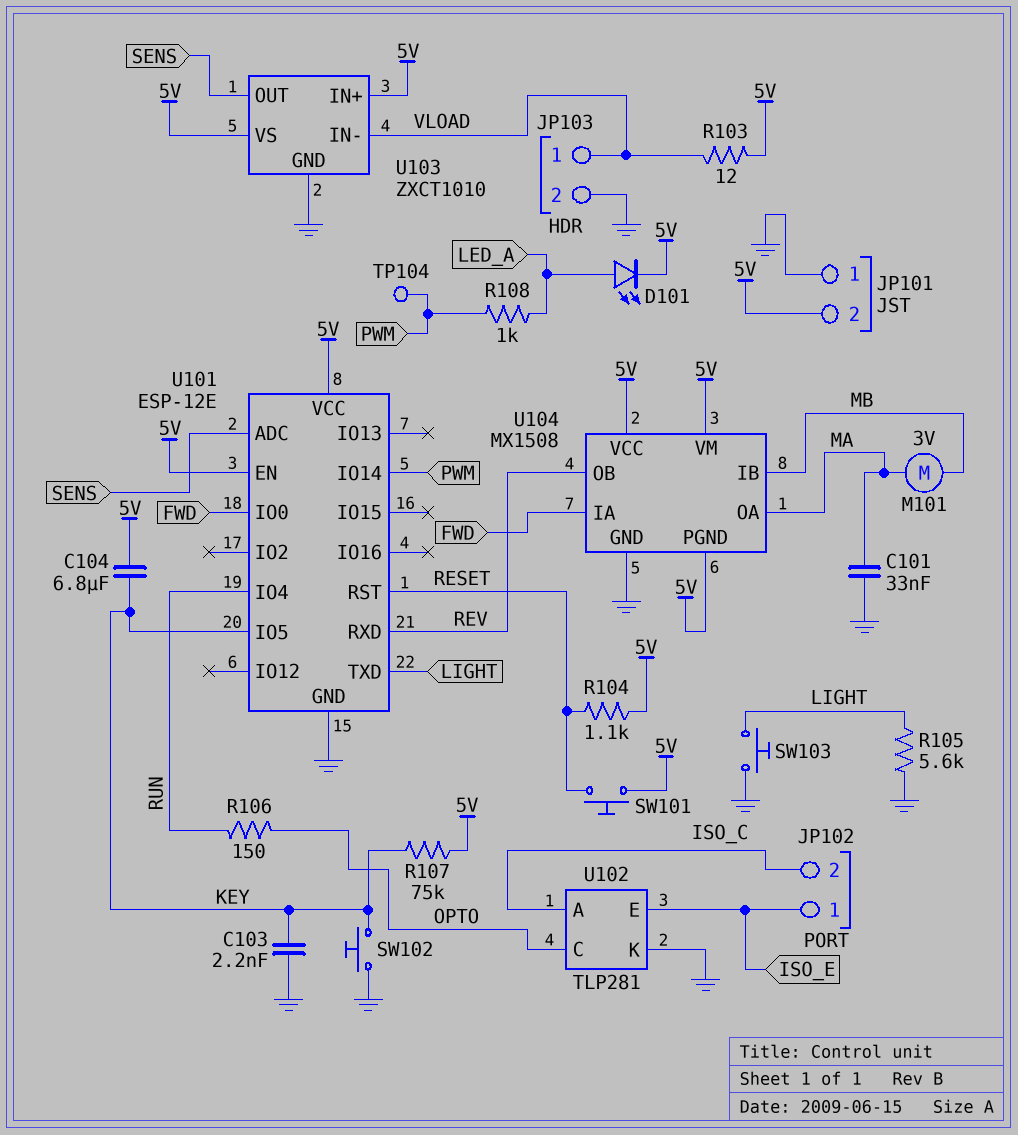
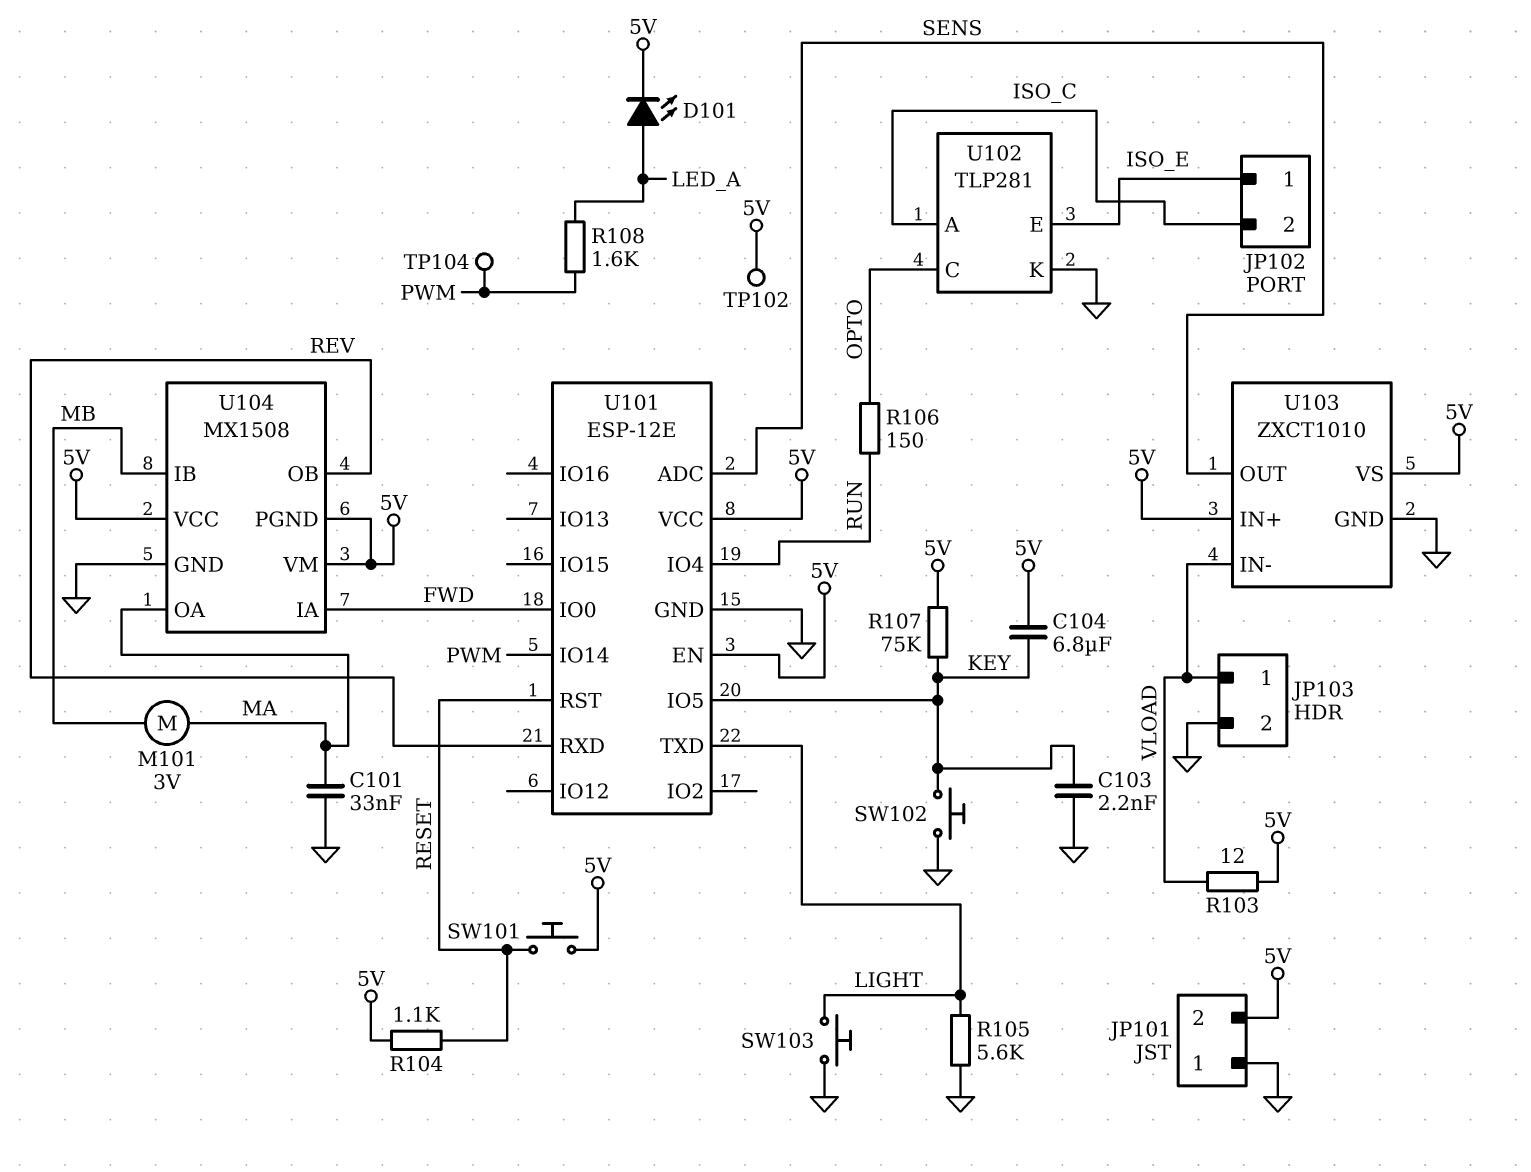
R108: 1k (LED_A, PWM) -> 1.6k (LED_A, PWM)
TP102: none -> test point (5V)

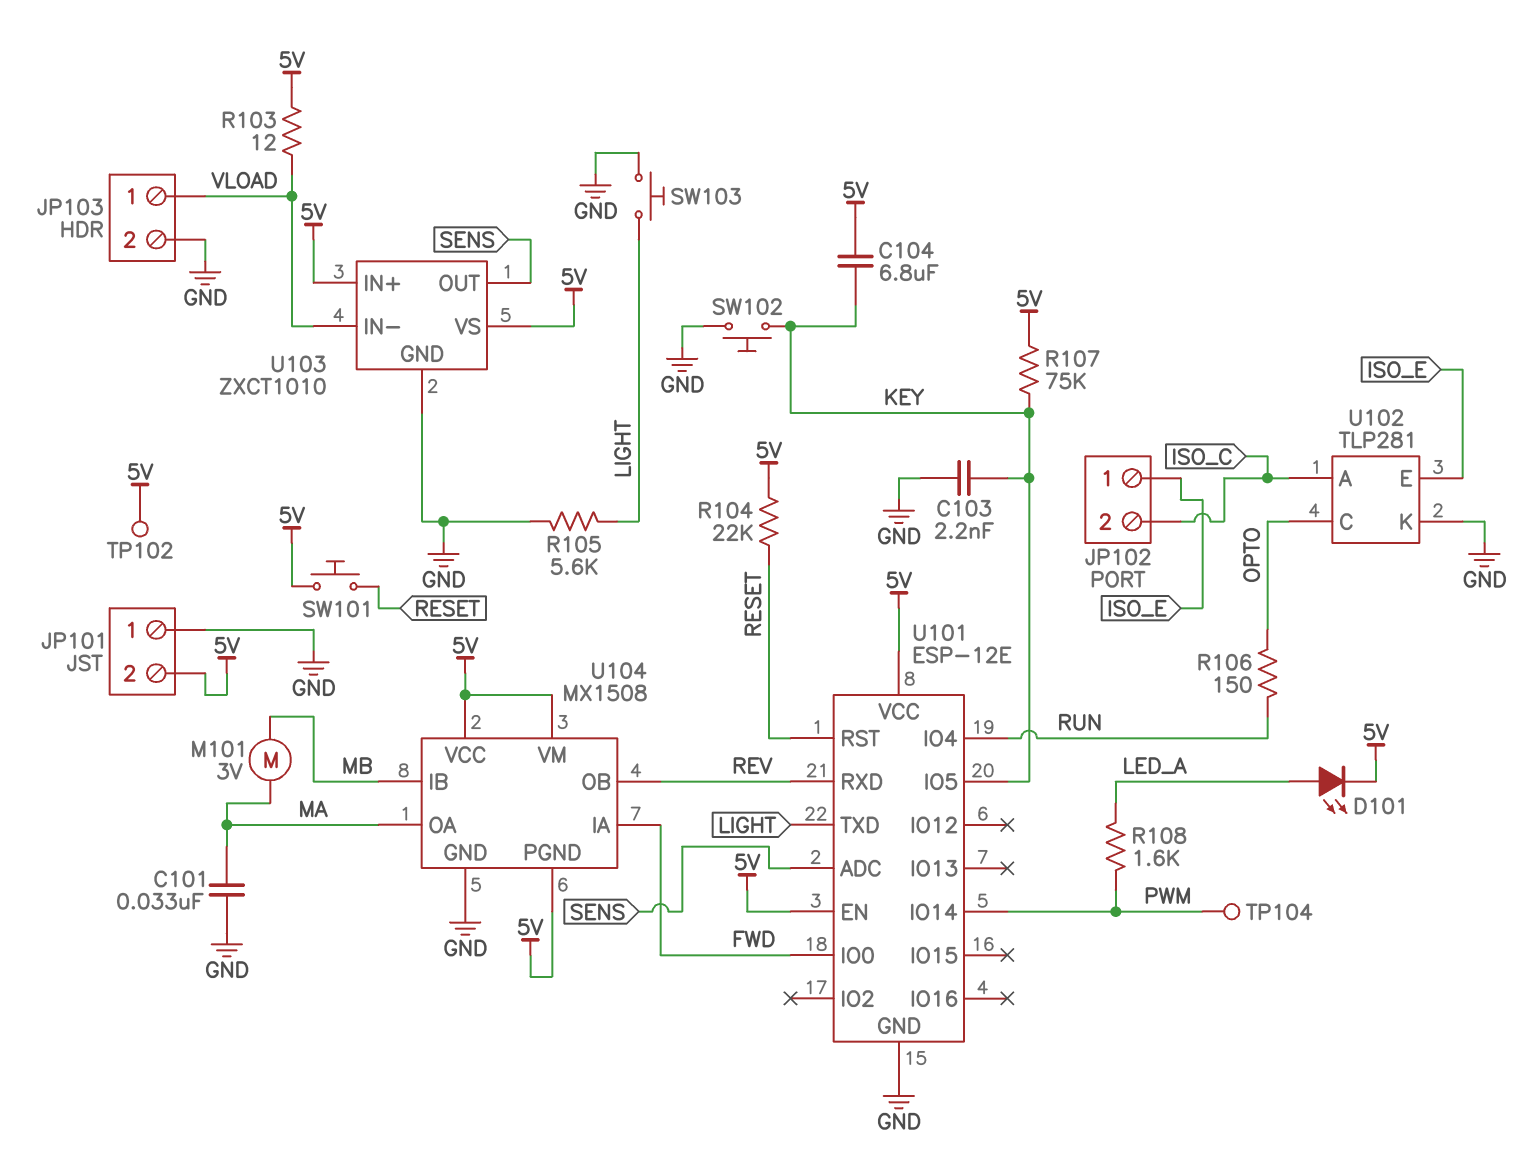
R104: 1.1k (5V, RESET) -> 22k (5V, RESET)

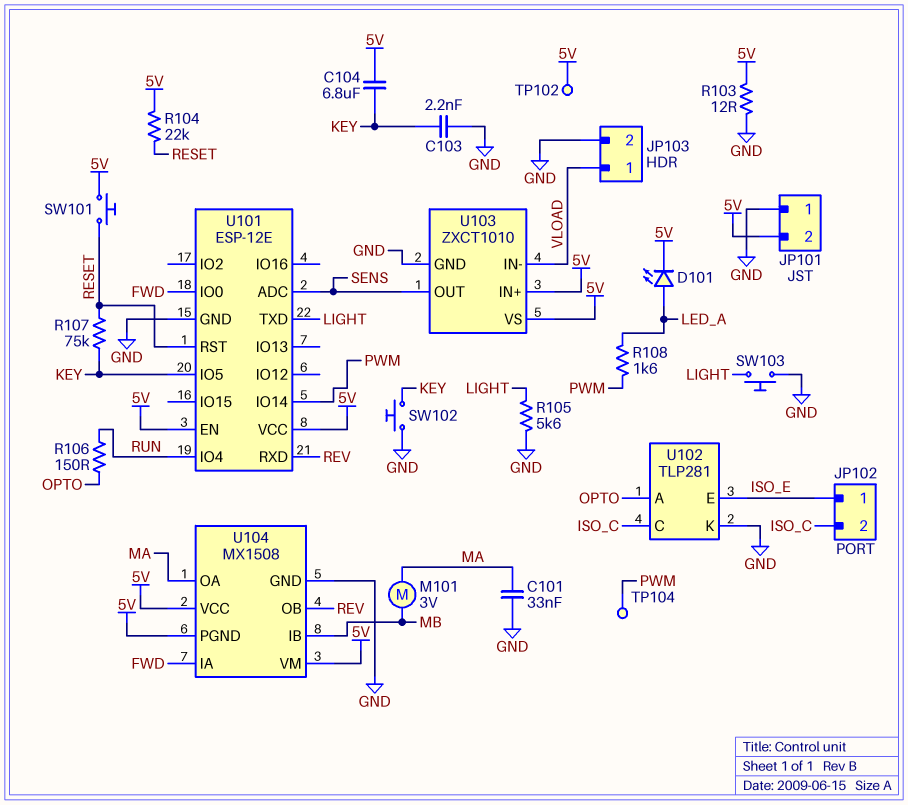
R103: 12 (5V, VLOAD) -> 12 (5V, GND)
R107: 75k (5V, KEY) -> 75k (KEY, RESET)
U102 pin A: ISO_C -> OPTO
U102 pin C: OPTO -> ISO_C

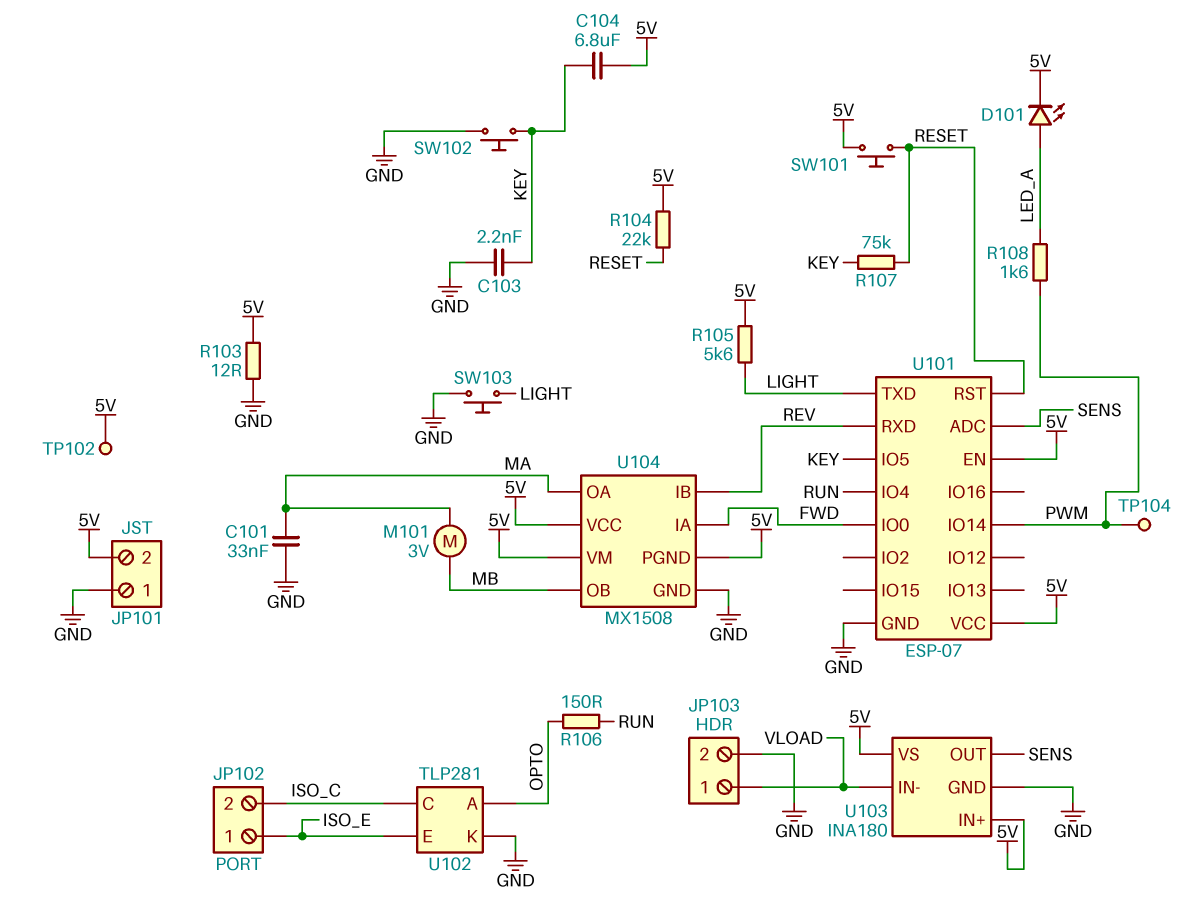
R105: 5.6k (GND, LIGHT) -> 5.6k (5V, LIGHT)
U101: ESP-12E -> ESP-07
U103: ZXCT1010 -> INA180
U104 pin IB: MB -> REV
U104 pin OB: REV -> MB

